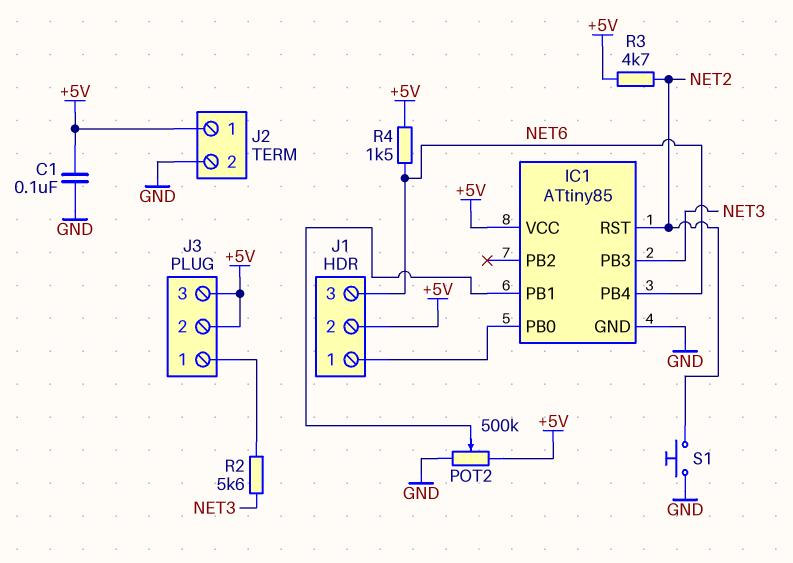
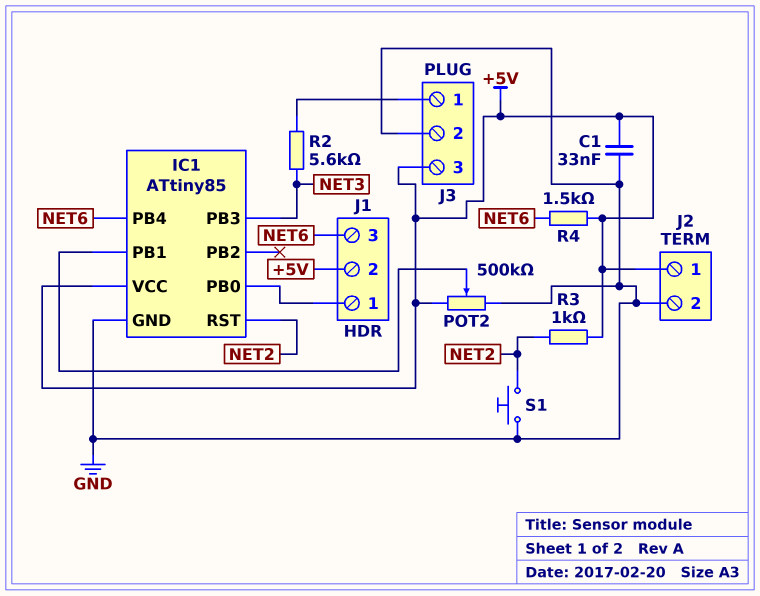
C1: 100nF (+5V, GND) -> 33nF (+5V, GND)
J3 pin 2: +5V -> GND
R3: 4.7k (+5V, NET2) -> 1k (+5V, NET2)

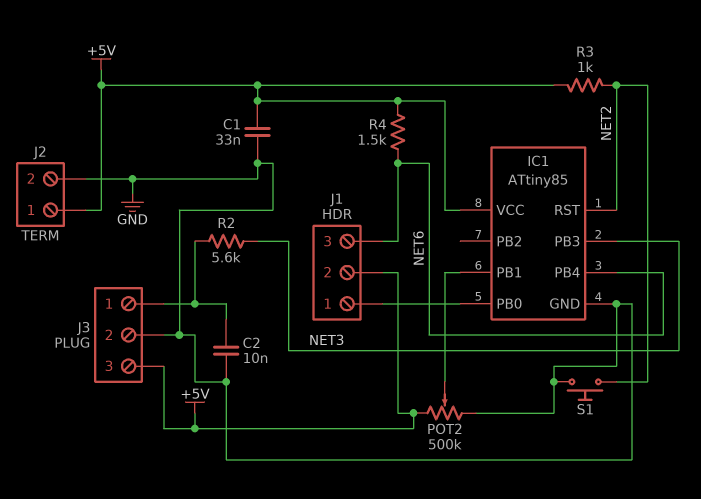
C2: none -> 10nF (GND, J3/1)

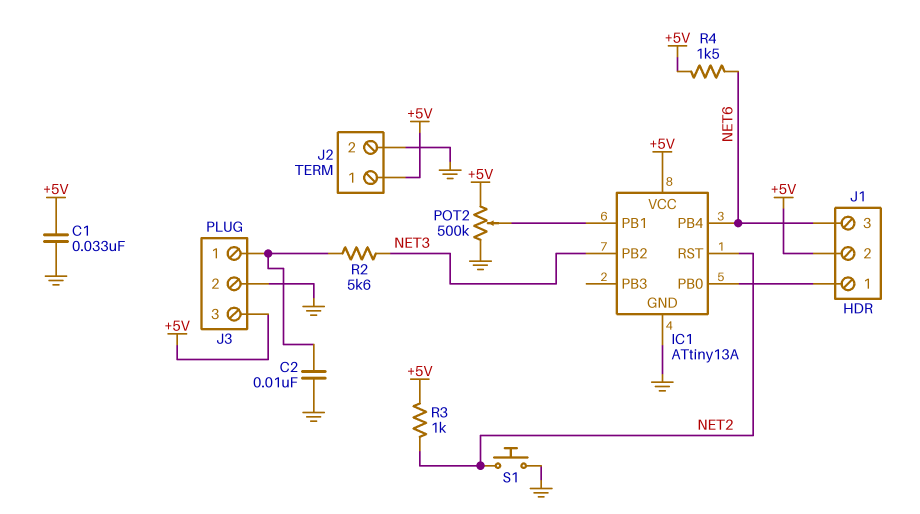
IC1: ATtiny85 -> ATtiny13A
IC1 pin PB2: none -> NET3
IC1 pin PB3: NET3 -> none

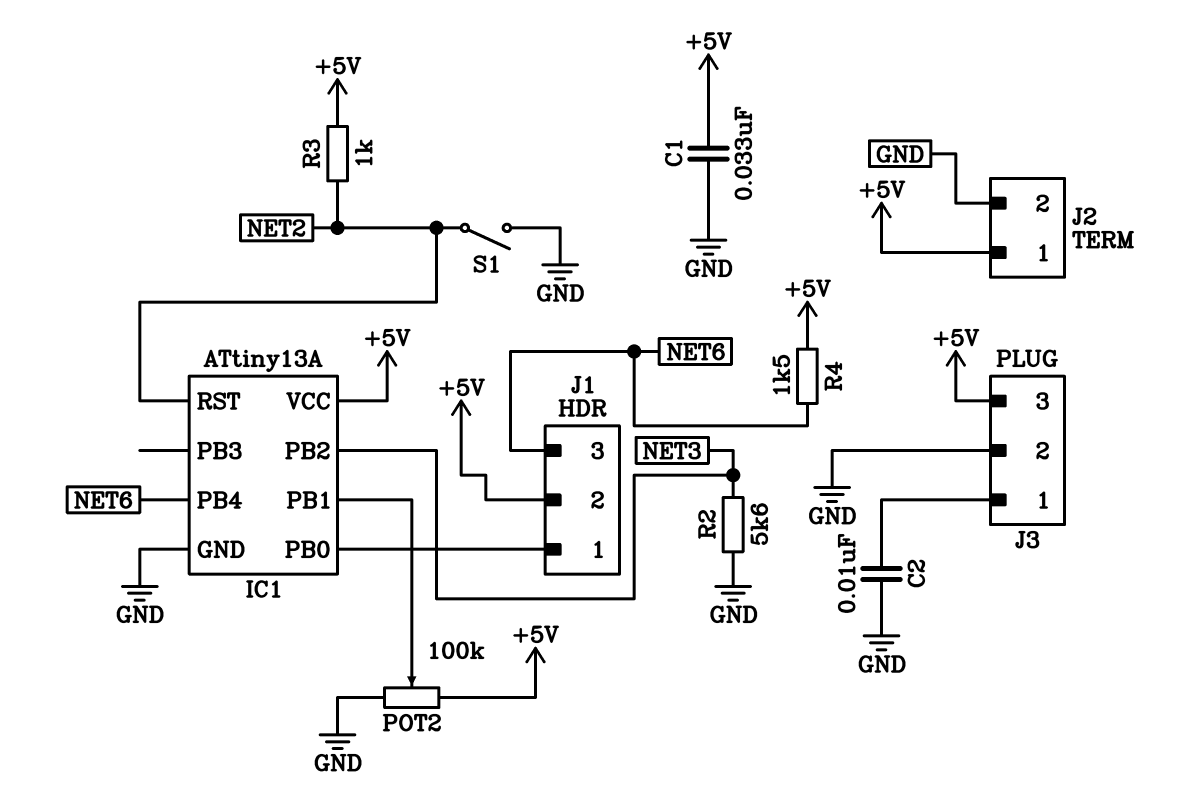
POT2: 500k (+5V, GND, wiper IC1/PB1) -> 100k (+5V, GND, wiper IC1/PB1)
R2: 5.6k (J3/1, NET3) -> 5.6k (GND, NET3)
S1: button (GND, NET2) -> switch (GND, NET2)

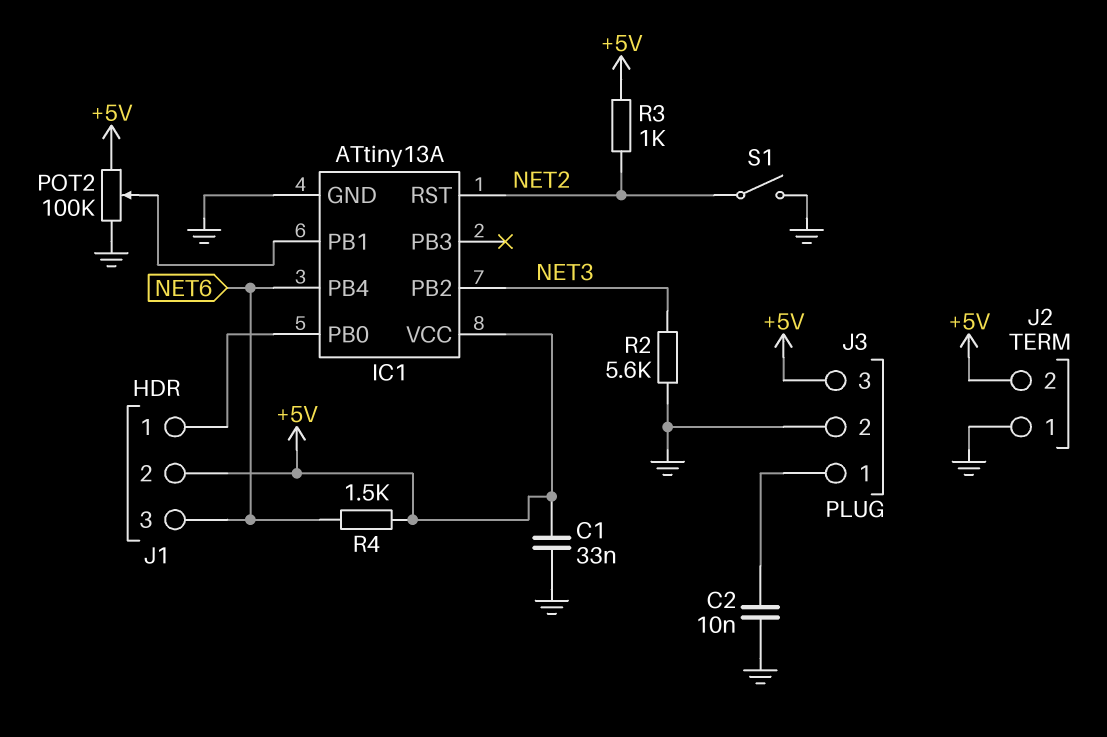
J2 pin 1: +5V -> GND
J2 pin 2: GND -> +5V

